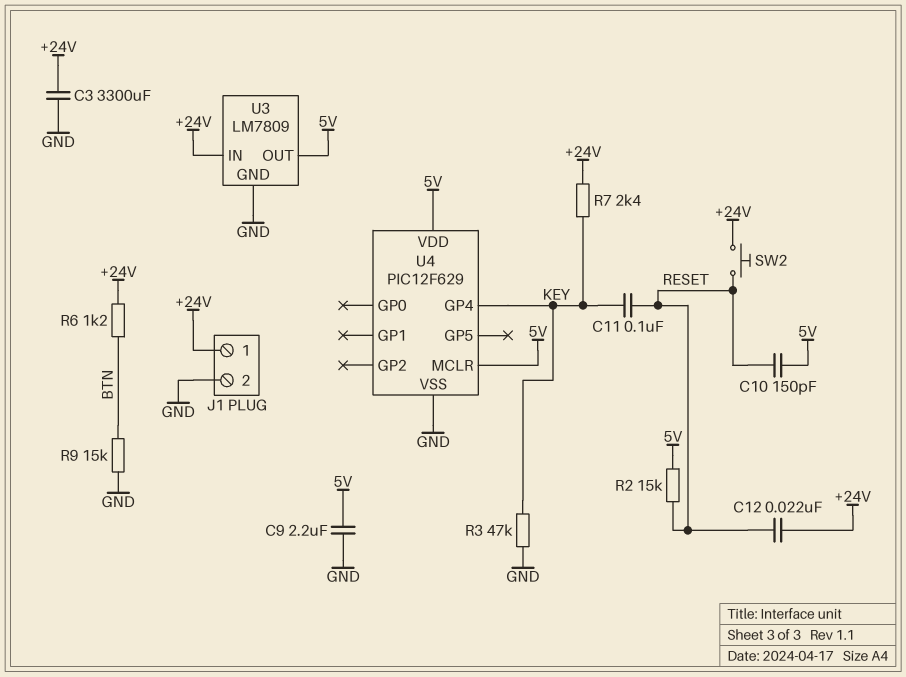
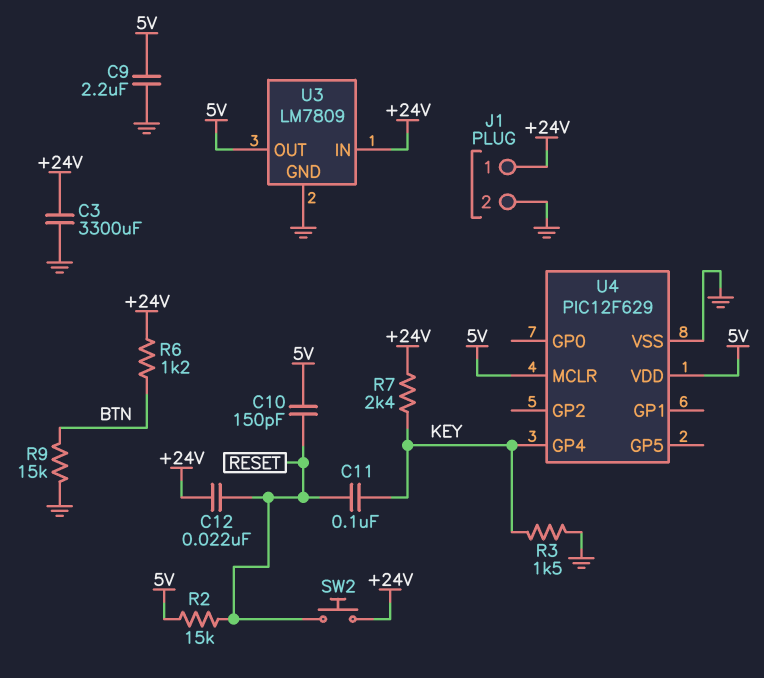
R3: 47k (GND, KEY) -> 1.5k (GND, KEY)

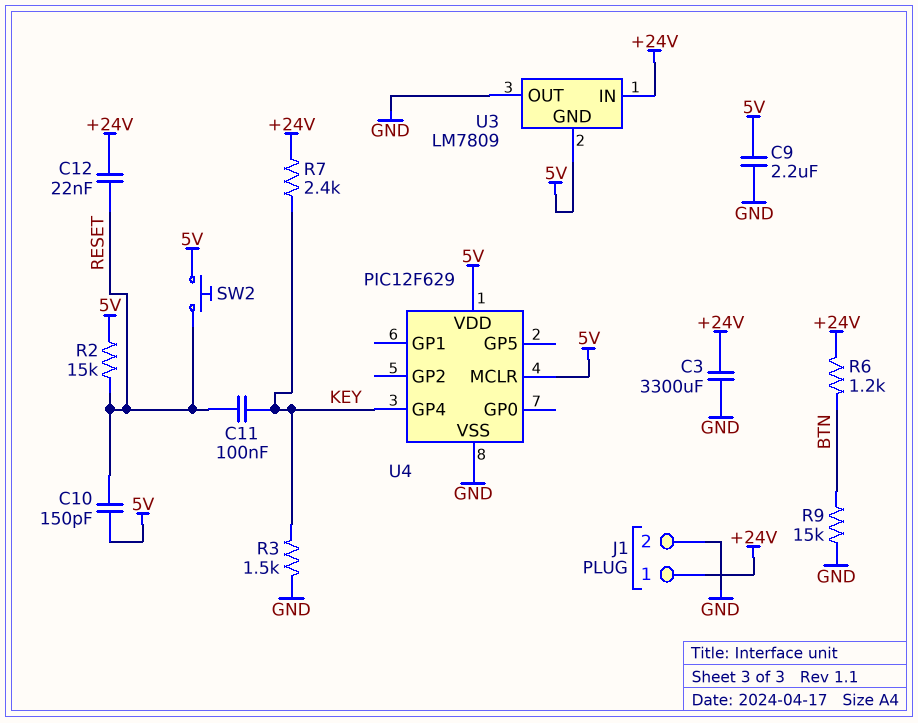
SW2: button (+24V, RESET) -> button (5V, RESET)
U3 pin GND: GND -> 5V
U3 pin OUT: 5V -> GND

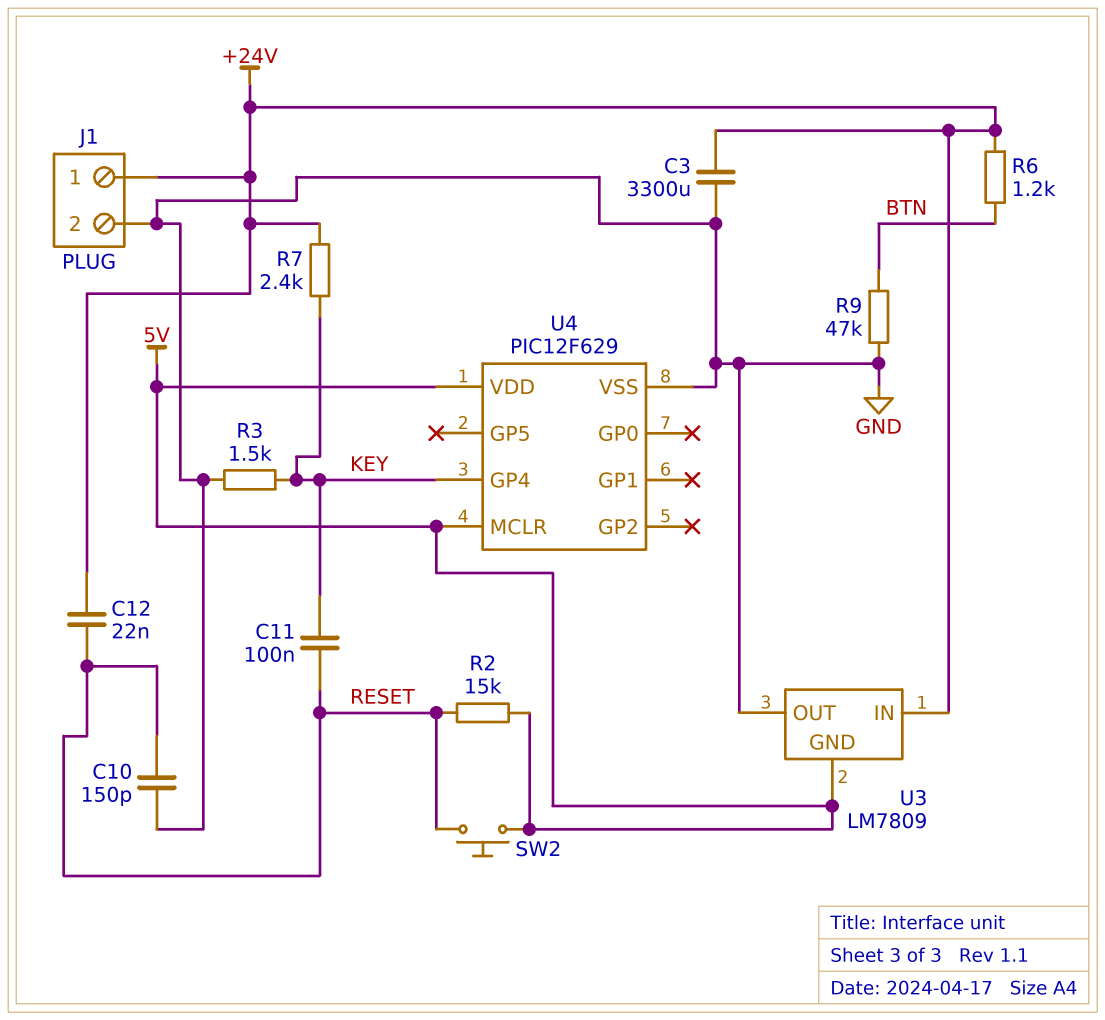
C9: 2.2uF (5V, GND) -> none
C10: 150pF (5V, RESET) -> 150pF (GND, RESET)
R9: 15k (BTN, GND) -> 47k (BTN, GND)

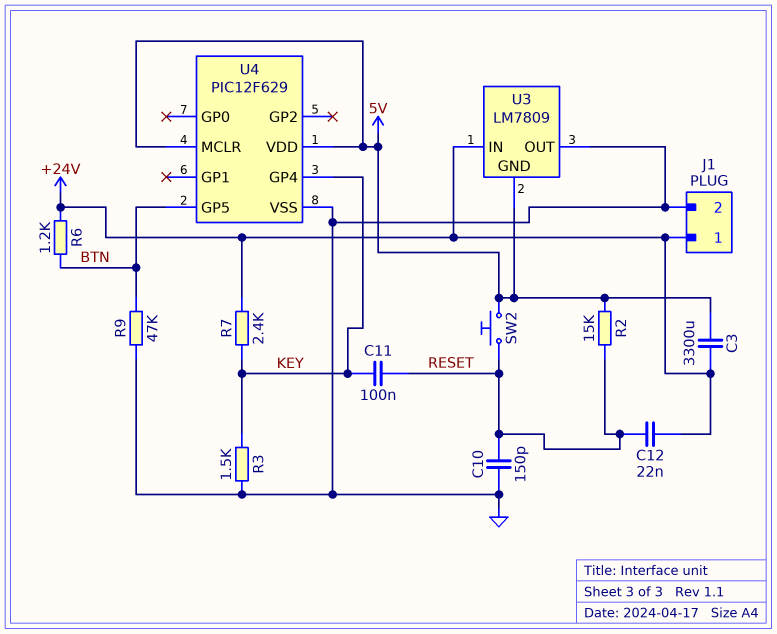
C3: 3300uF (+24V, GND) -> 3300uF (+24V, 5V)
U4 pin GP5: none -> BTN

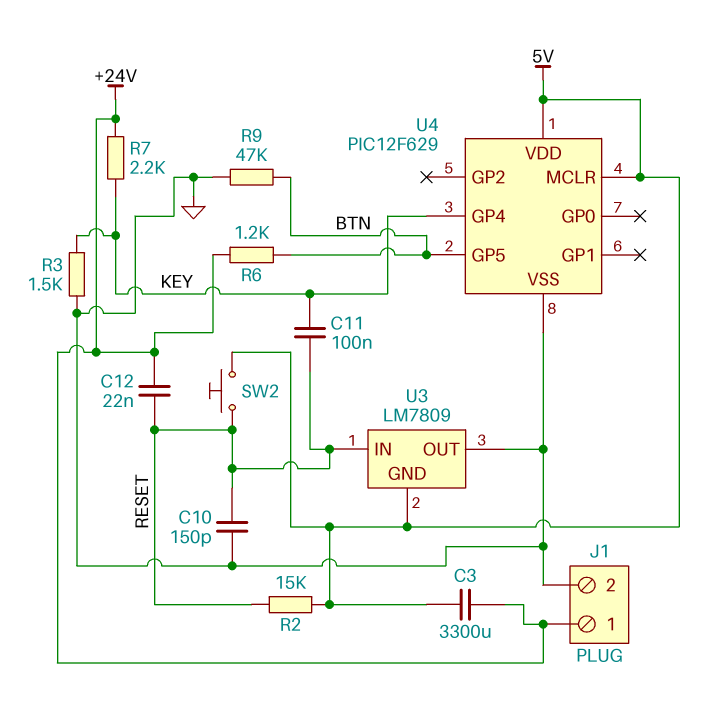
R7: 2.4k (+24V, KEY) -> 2.2k (+24V, KEY)
U3 pin IN: +24V -> RESET

